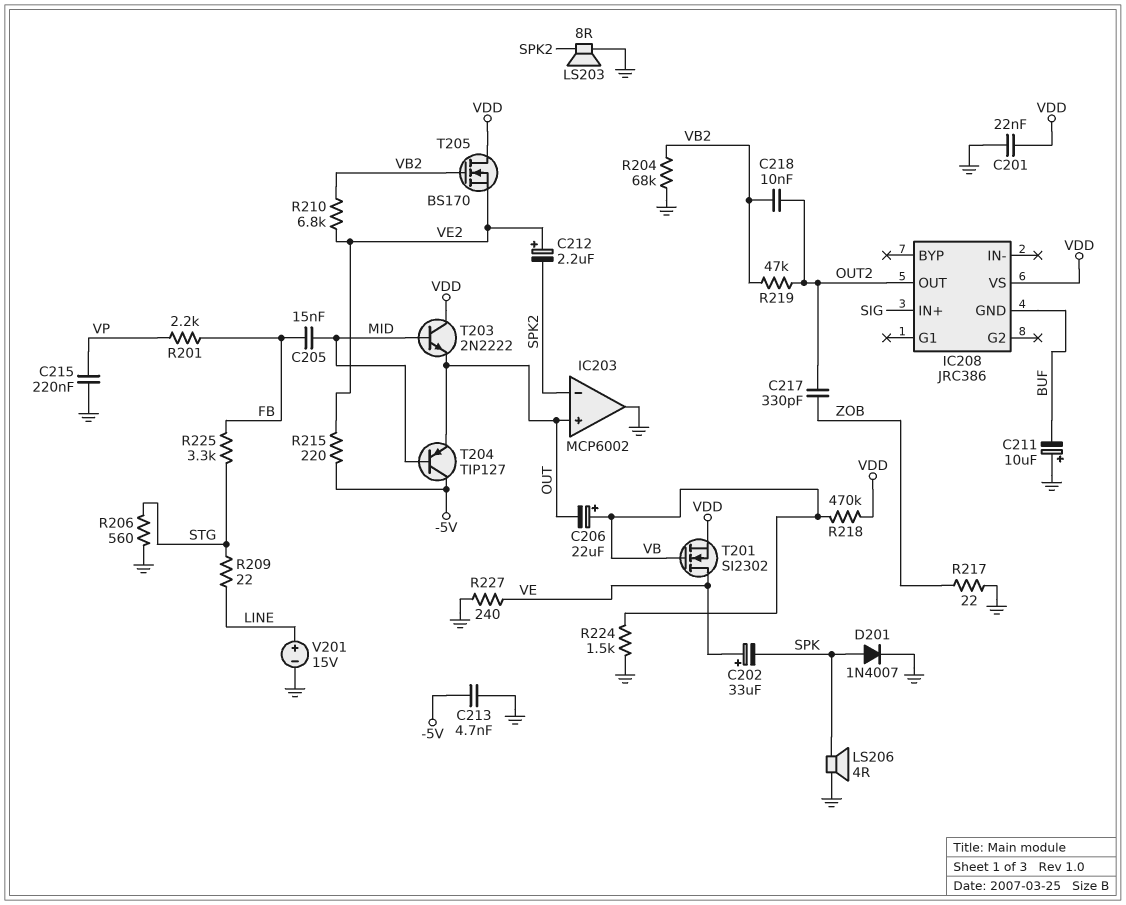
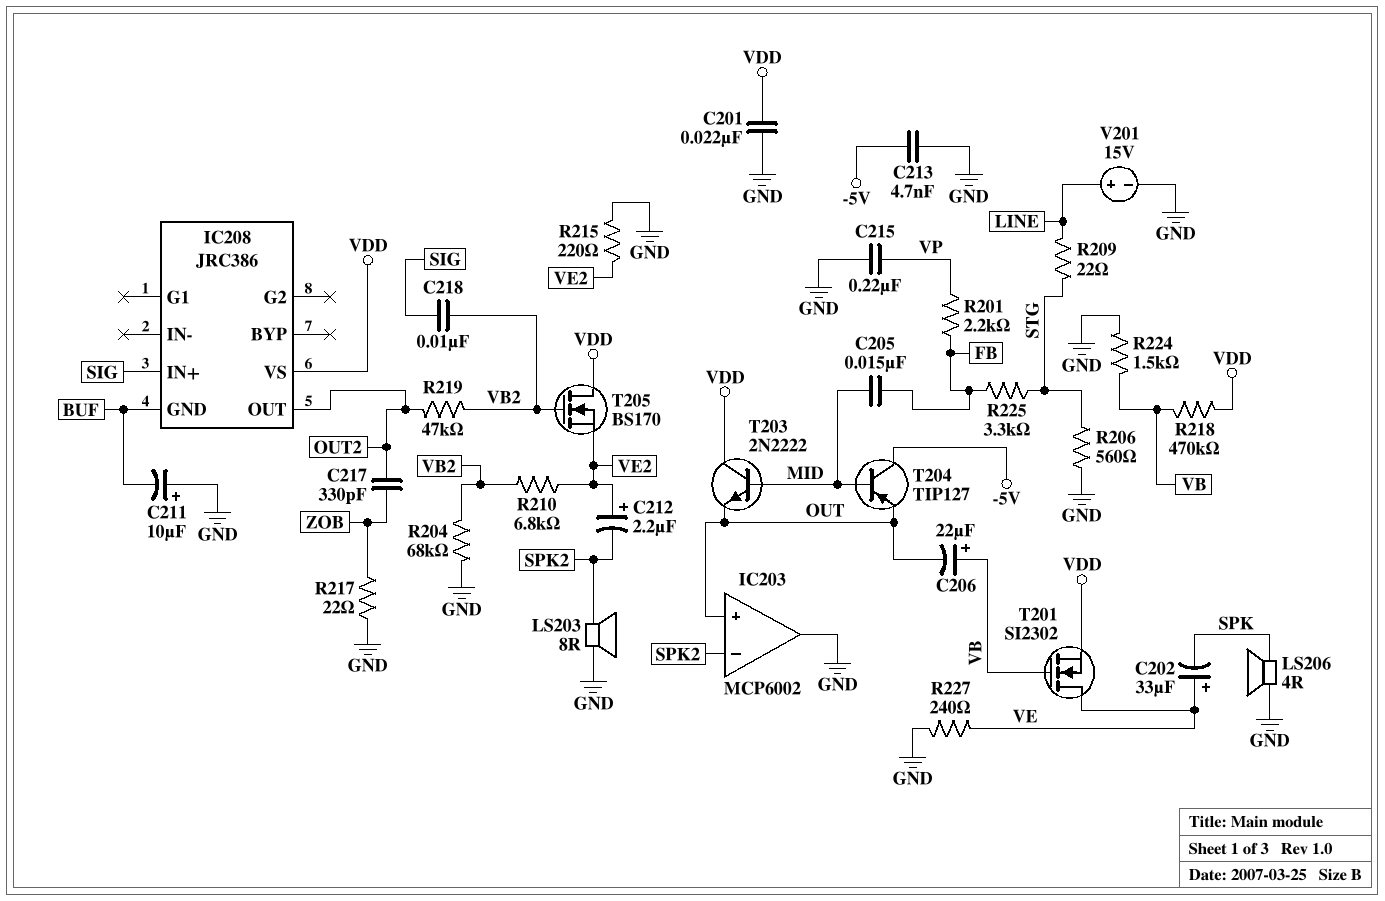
C218: 10nF (OUT2, VB2) -> 10nF (SIG, VB2)
D201: diode 1N4007 (A SPK, K GND) -> none
R215: 220 (-5V, VE2) -> 220 (GND, VE2)

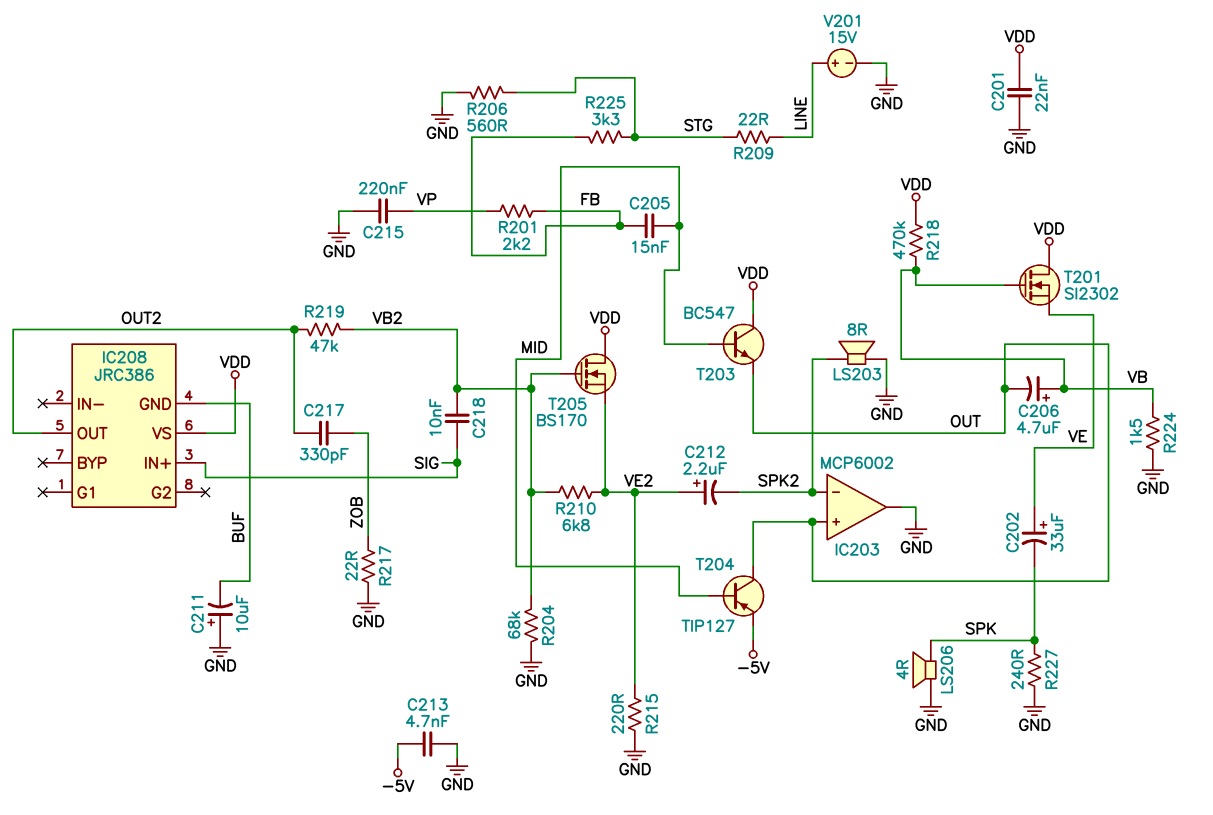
C206: 22uF (plus VB, minus OUT) -> 4.7uF (plus VB, minus OUT)
R227: 240 (GND, VE) -> 240 (GND, SPK)
T201: NMOS SI2302 (G VB, D VE, S VDD) -> NMOS SI2302 (G VB, D VDD, S VE)
T203: NPN 2N2222 (B MID, C VDD, E OUT) -> NPN BC547 (B MID, C VDD, E OUT)
T204: PNP TIP127 (B MID, C -5V, E OUT) -> PNP TIP127 (B MID, C OUT, E -5V)

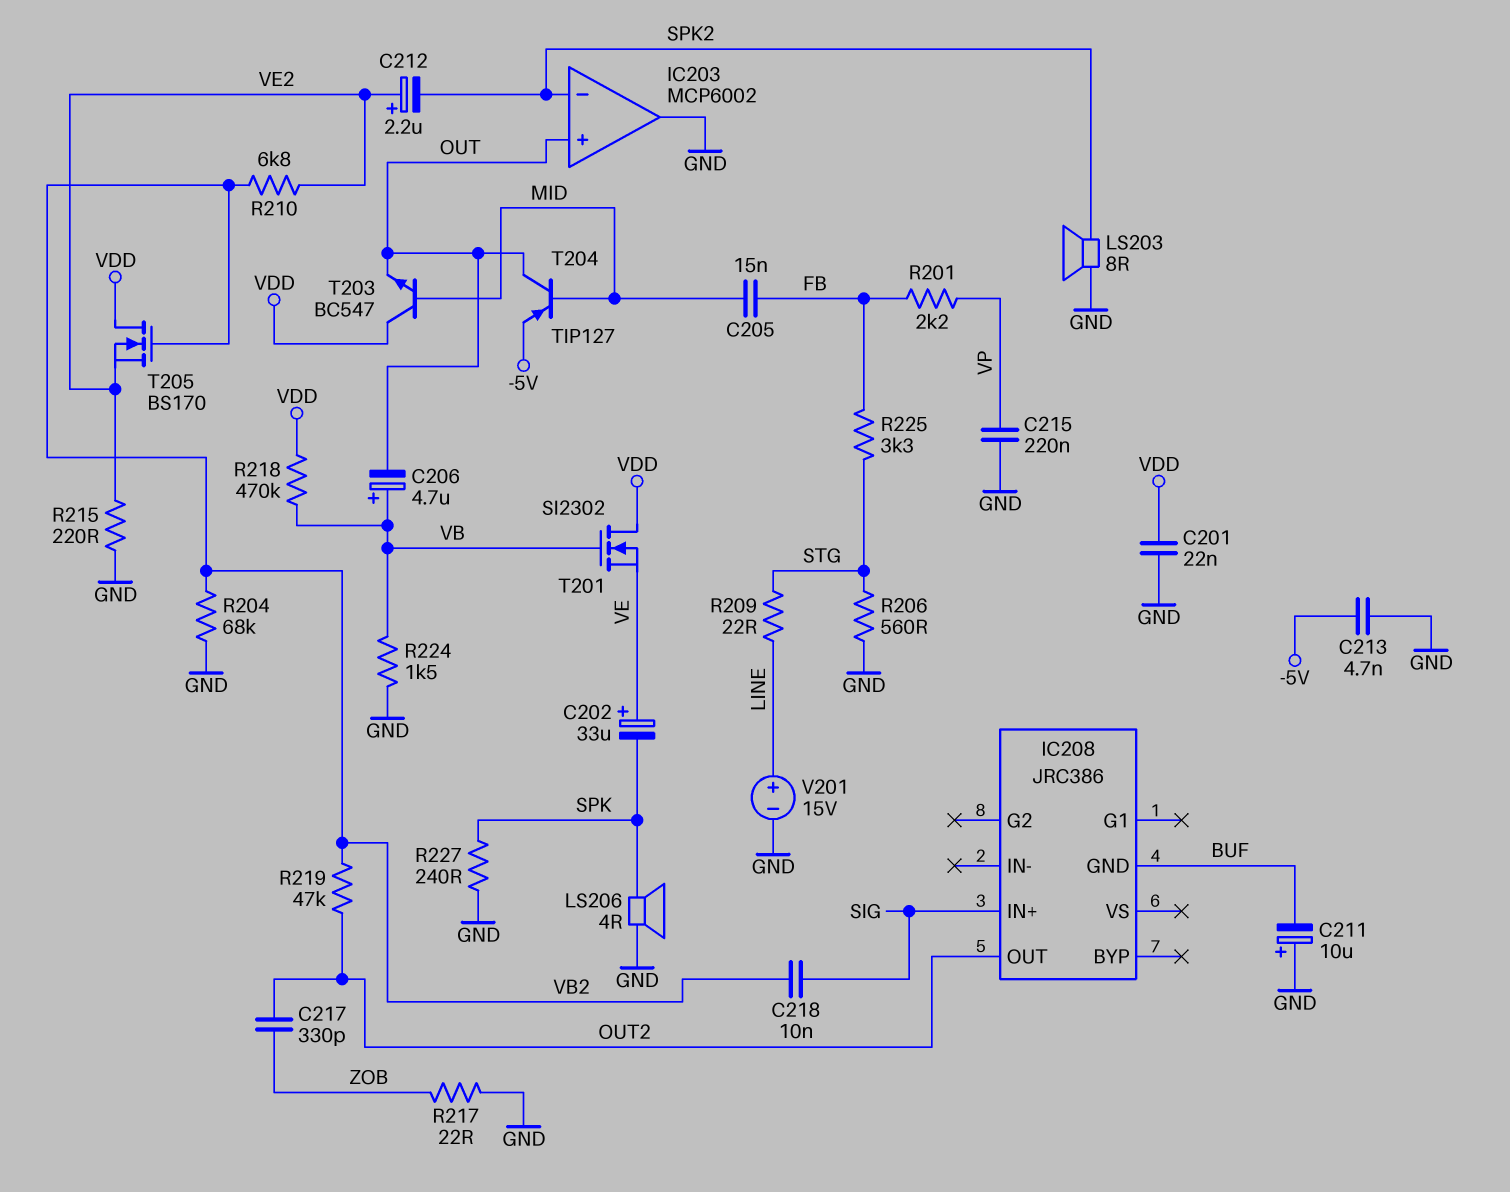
IC208 pin VS: VDD -> none

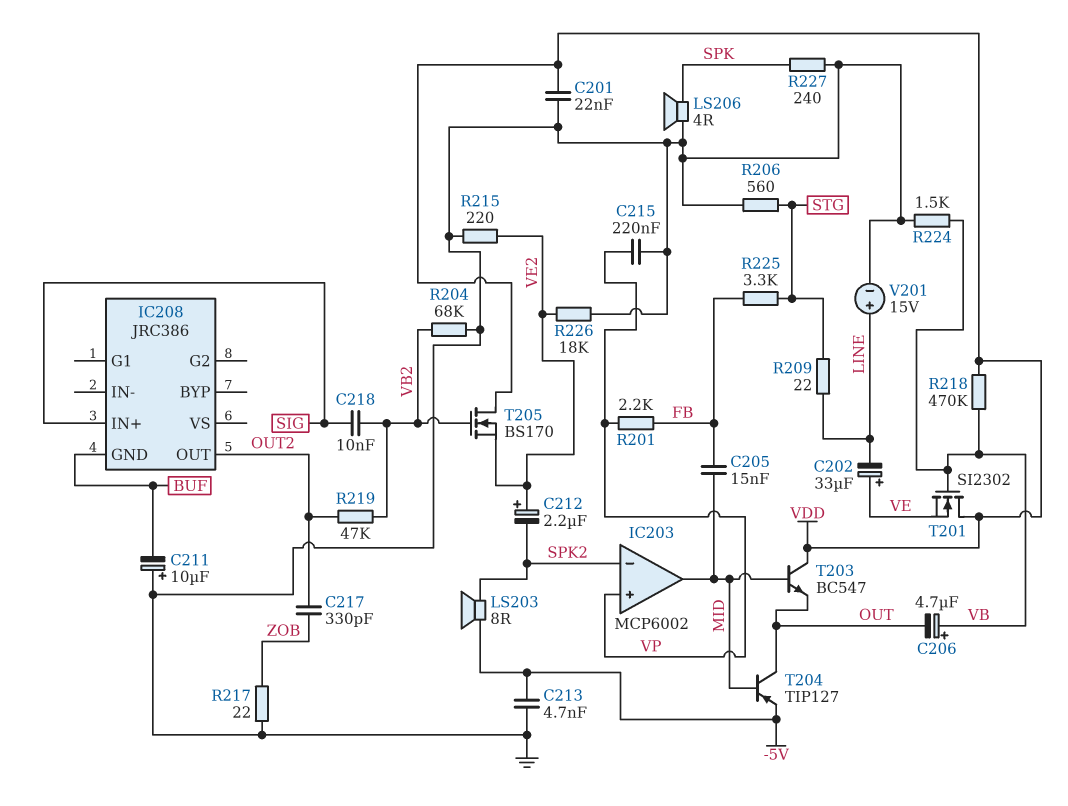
C202: 33uF (plus VE, minus SPK) -> 33uF (plus VE, minus LINE)
IC203 pin in+: OUT -> VP
IC203 pin out: GND -> MID
LS203: speaker 8R (GND, SPK2) -> speaker 8R (-5V, SPK2)
R210: 6.8k (VB2, VE2) -> none
R226: none -> 18k (GND, VE2)

